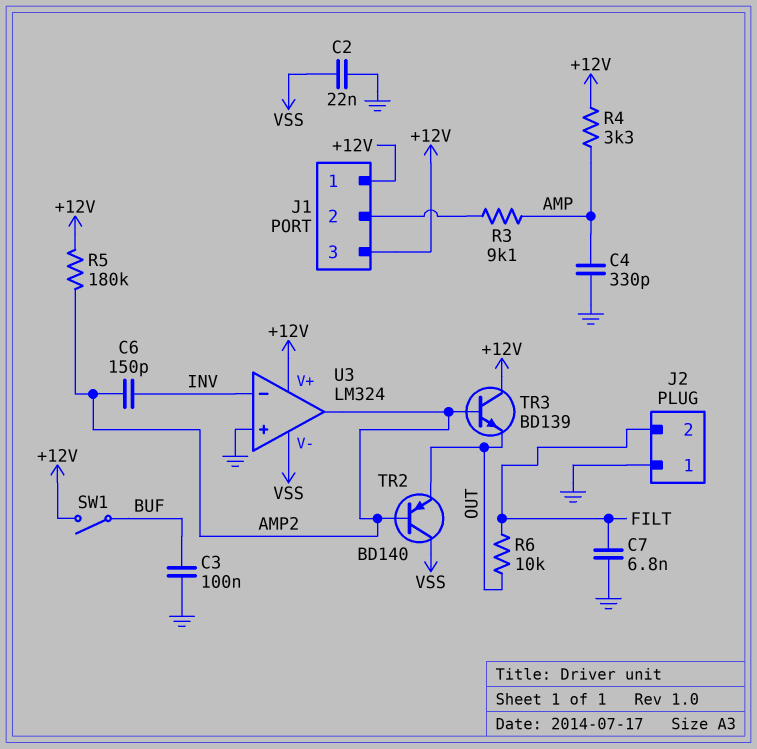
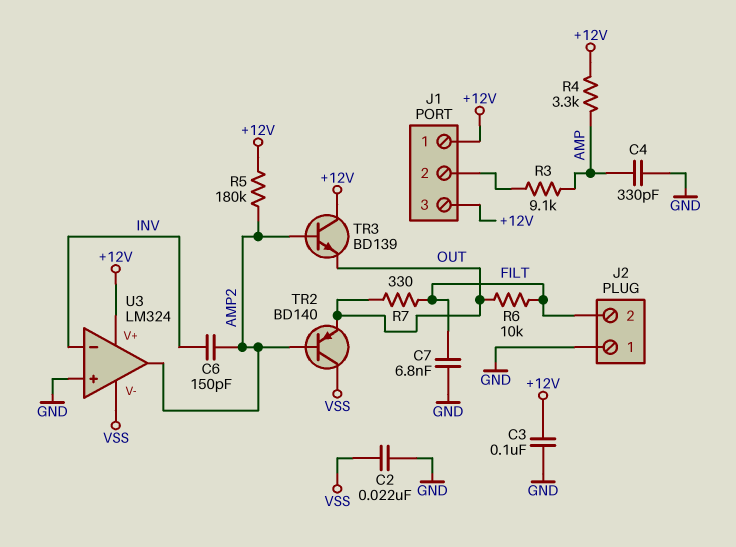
C3: 100nF (BUF, GND) -> 100nF (+12V, GND)
R7: none -> 330 (FILT, OUT)
SW1: switch (+12V, BUF) -> none

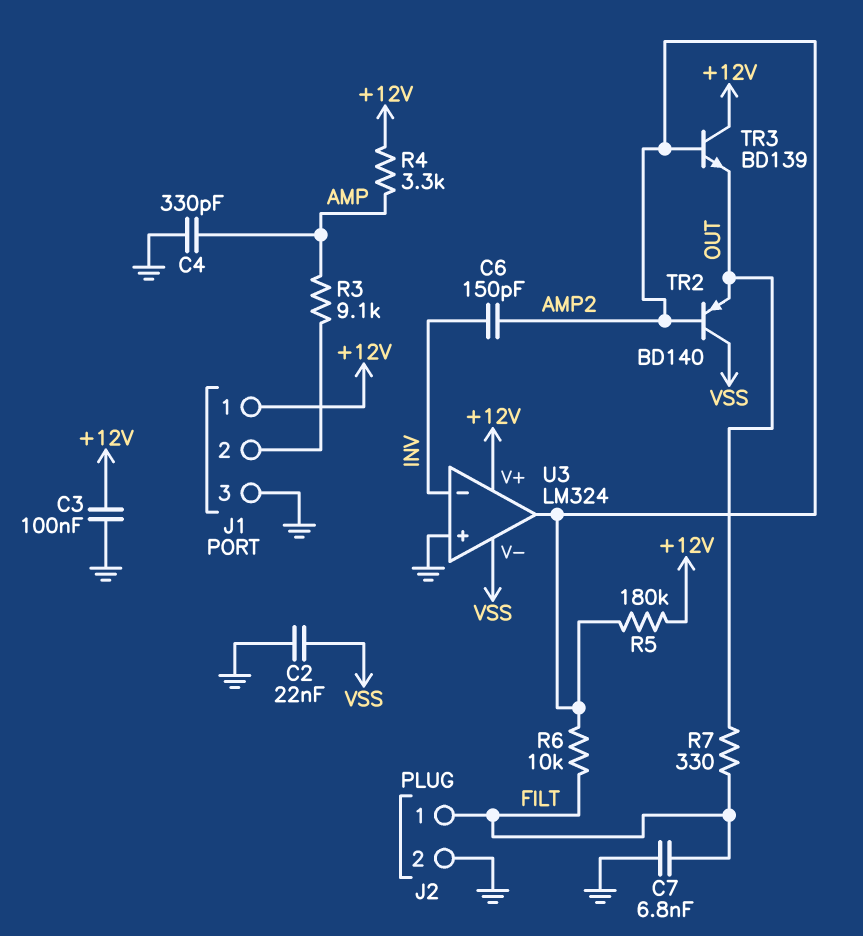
J1 pin 3: +12V -> GND
J2 pin 1: GND -> FILT
J2 pin 2: FILT -> GND
R6: 10k (FILT, OUT) -> 10k (AMP2, FILT)

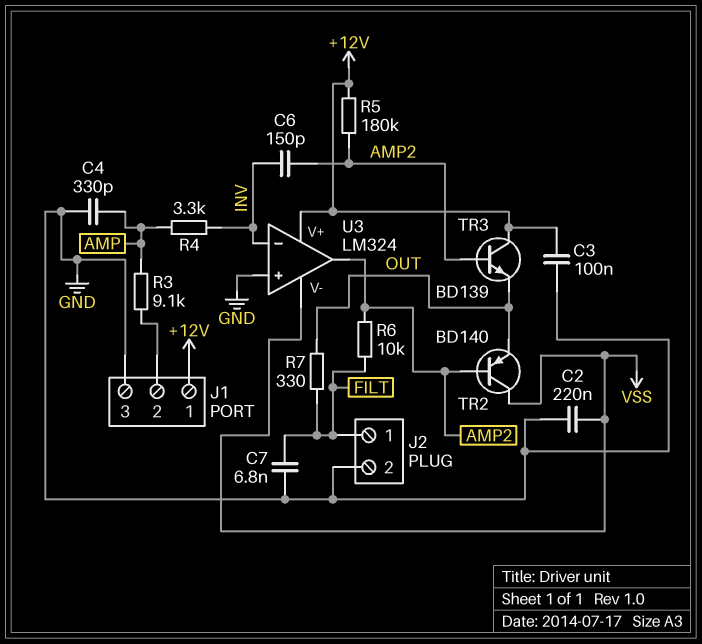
C2: 22nF (GND, VSS) -> 220nF (GND, VSS)
R4: 3.3k (+12V, AMP) -> 3.3k (AMP, INV)

